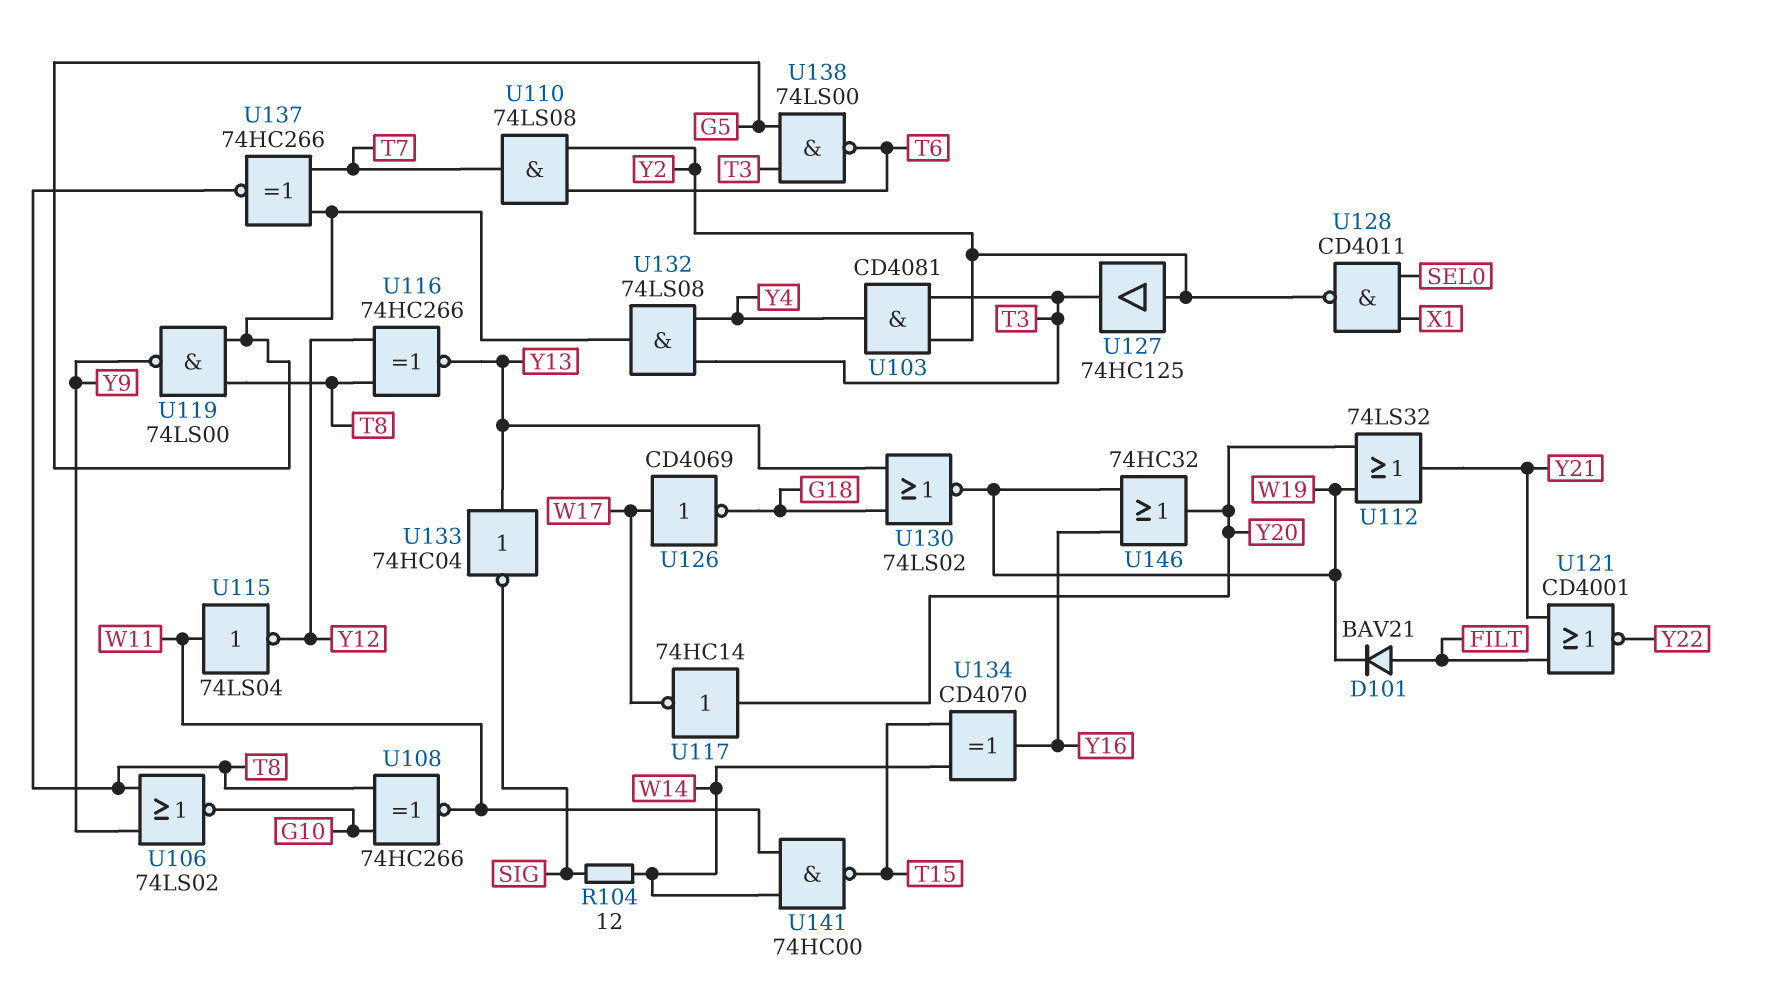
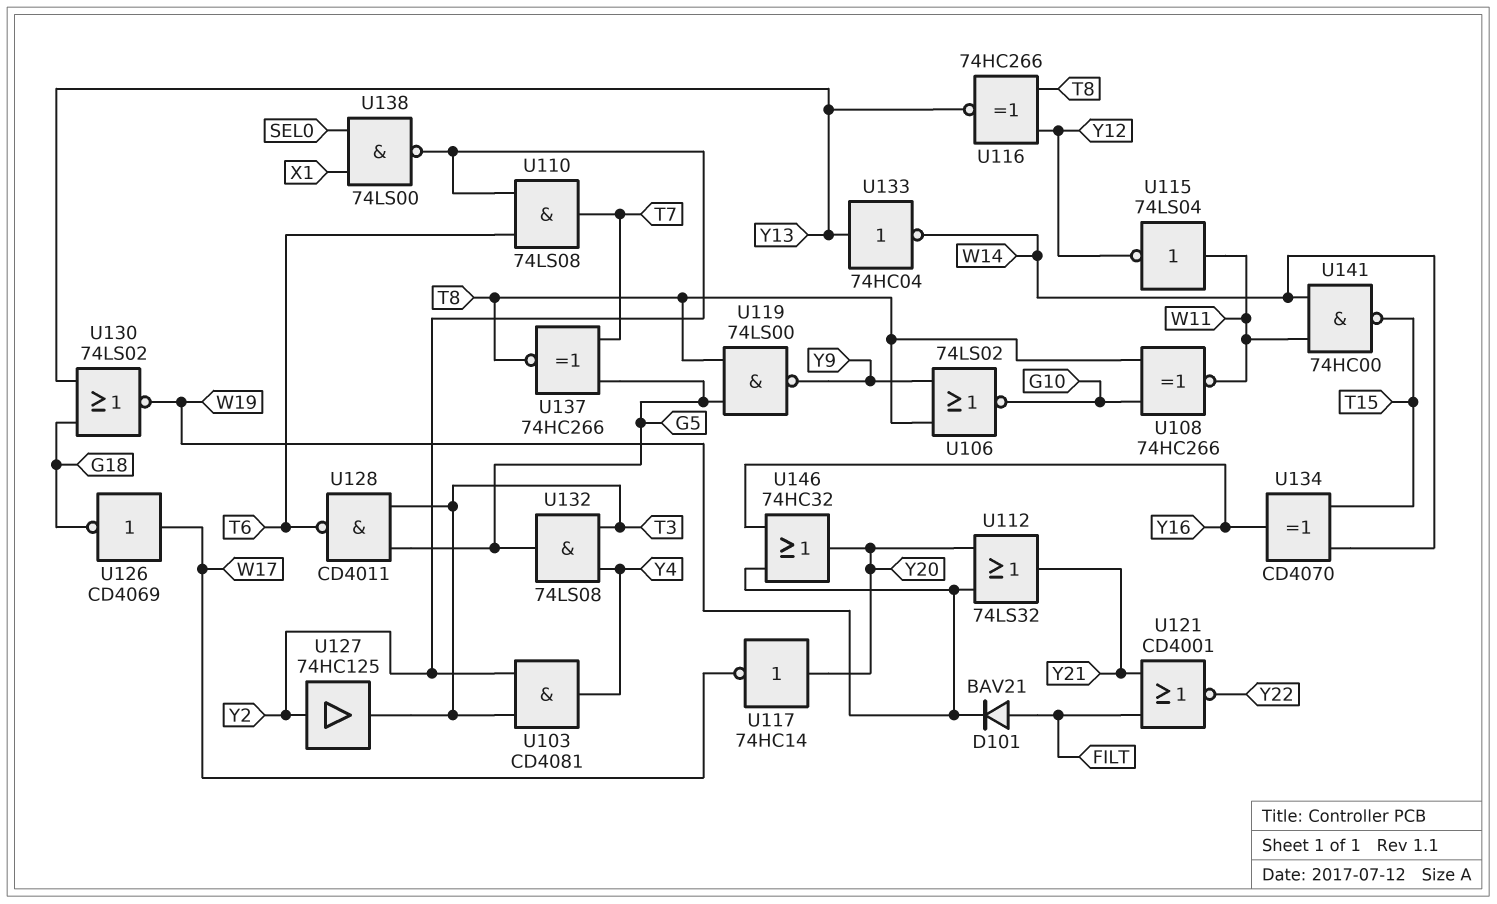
R104: 12 (SIG, W14) -> none
U128: NAND CD4011 (in SEL0, in X1, out Y2) -> NAND CD4011 (in G5, in T3, out T6)
U133: NOT 74HC04 (in Y13, out SIG) -> NOT 74HC04 (in Y13, out W14)
U138: NAND 74LS00 (in G5, in T3, out T6) -> NAND 74LS00 (in SEL0, in X1, out Y2)

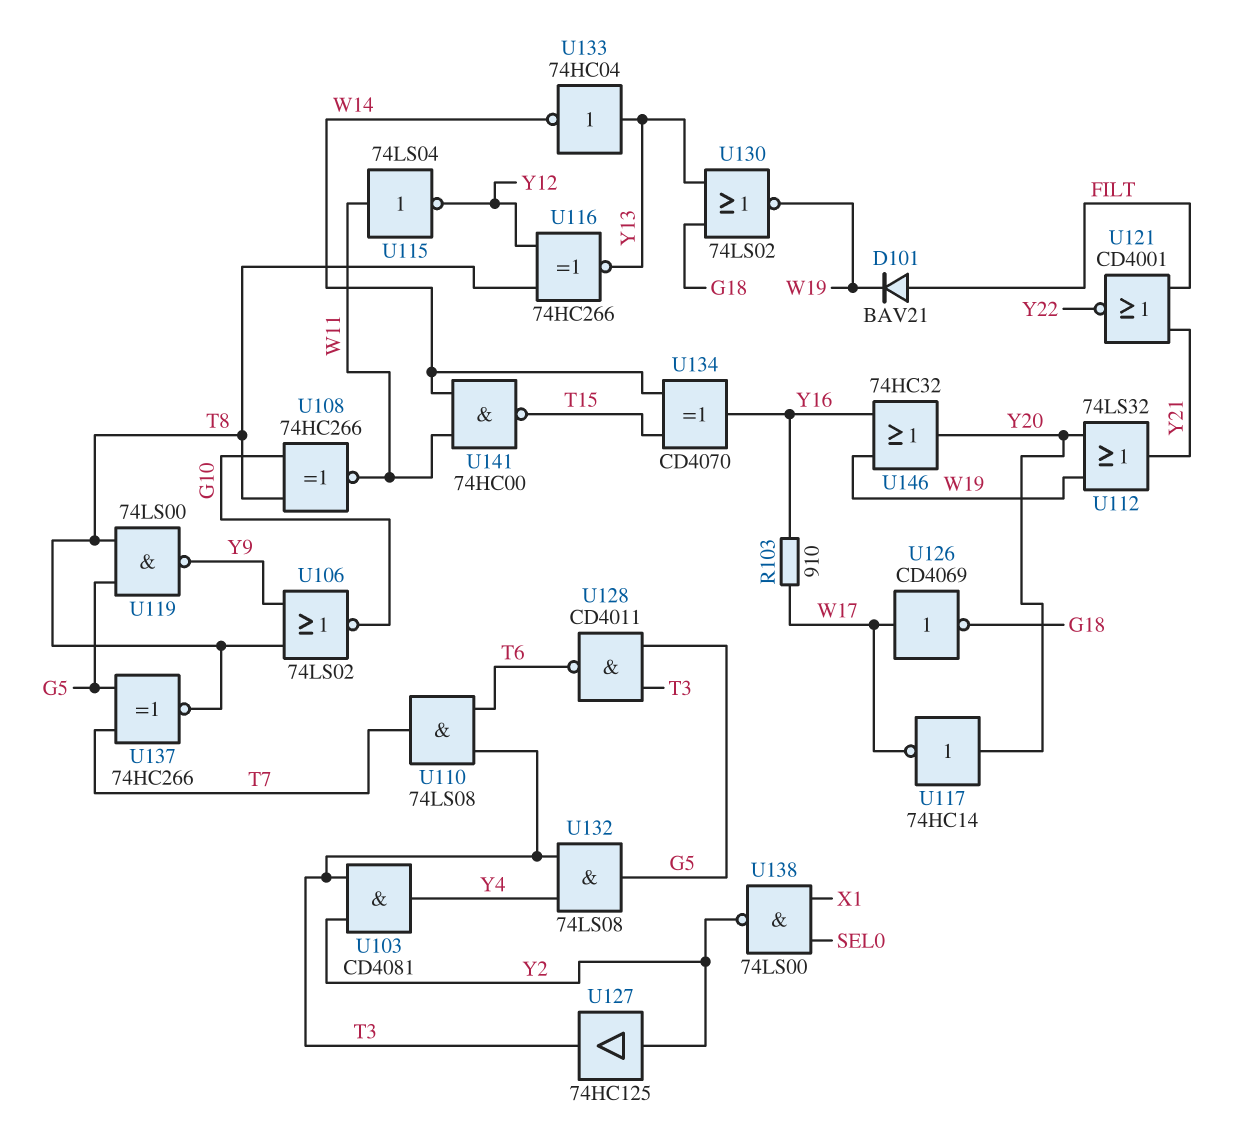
R103: none -> 910 (W17, Y16)
U110: AND 74LS08 (in T6, in Y2, out T7) -> AND 74LS08 (in T3, in T6, out T7)

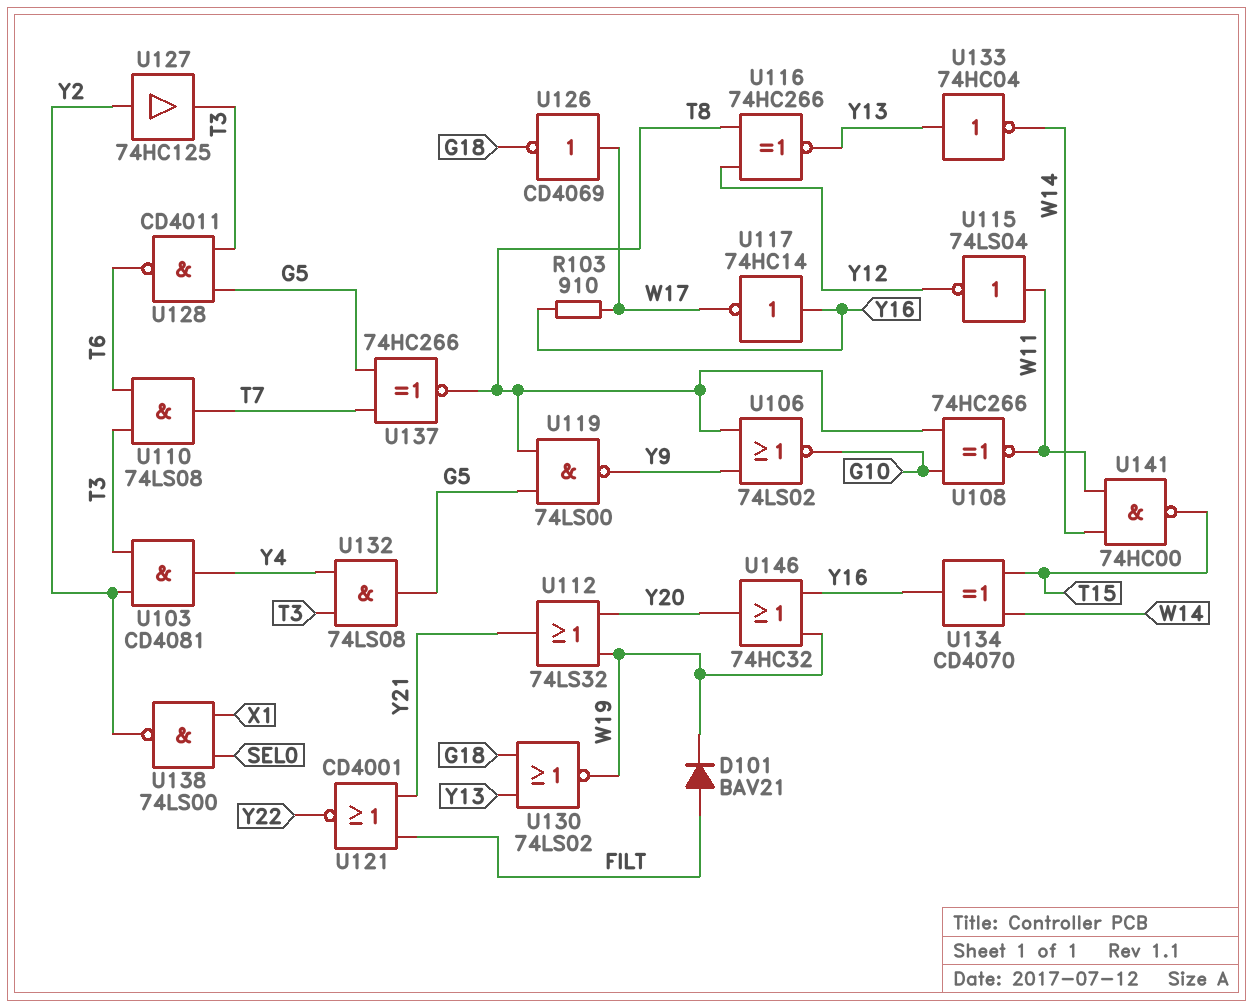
U117: NOT 74HC14 (in Y20, out W17) -> NOT 74HC14 (in Y16, out W17)

